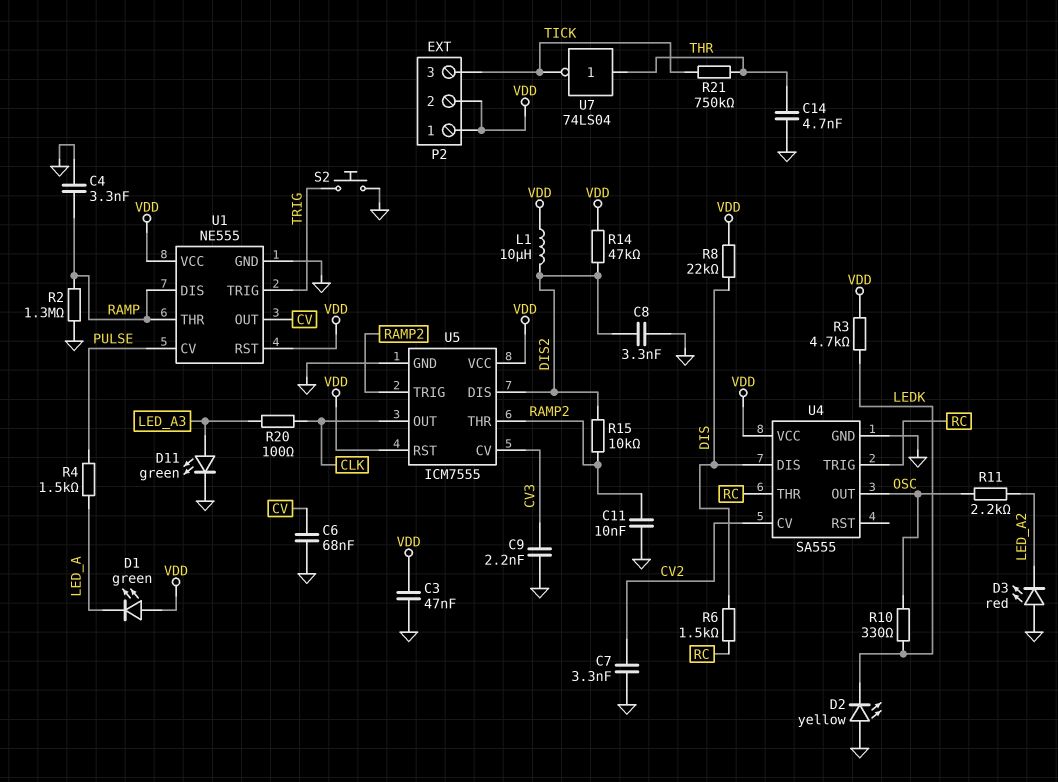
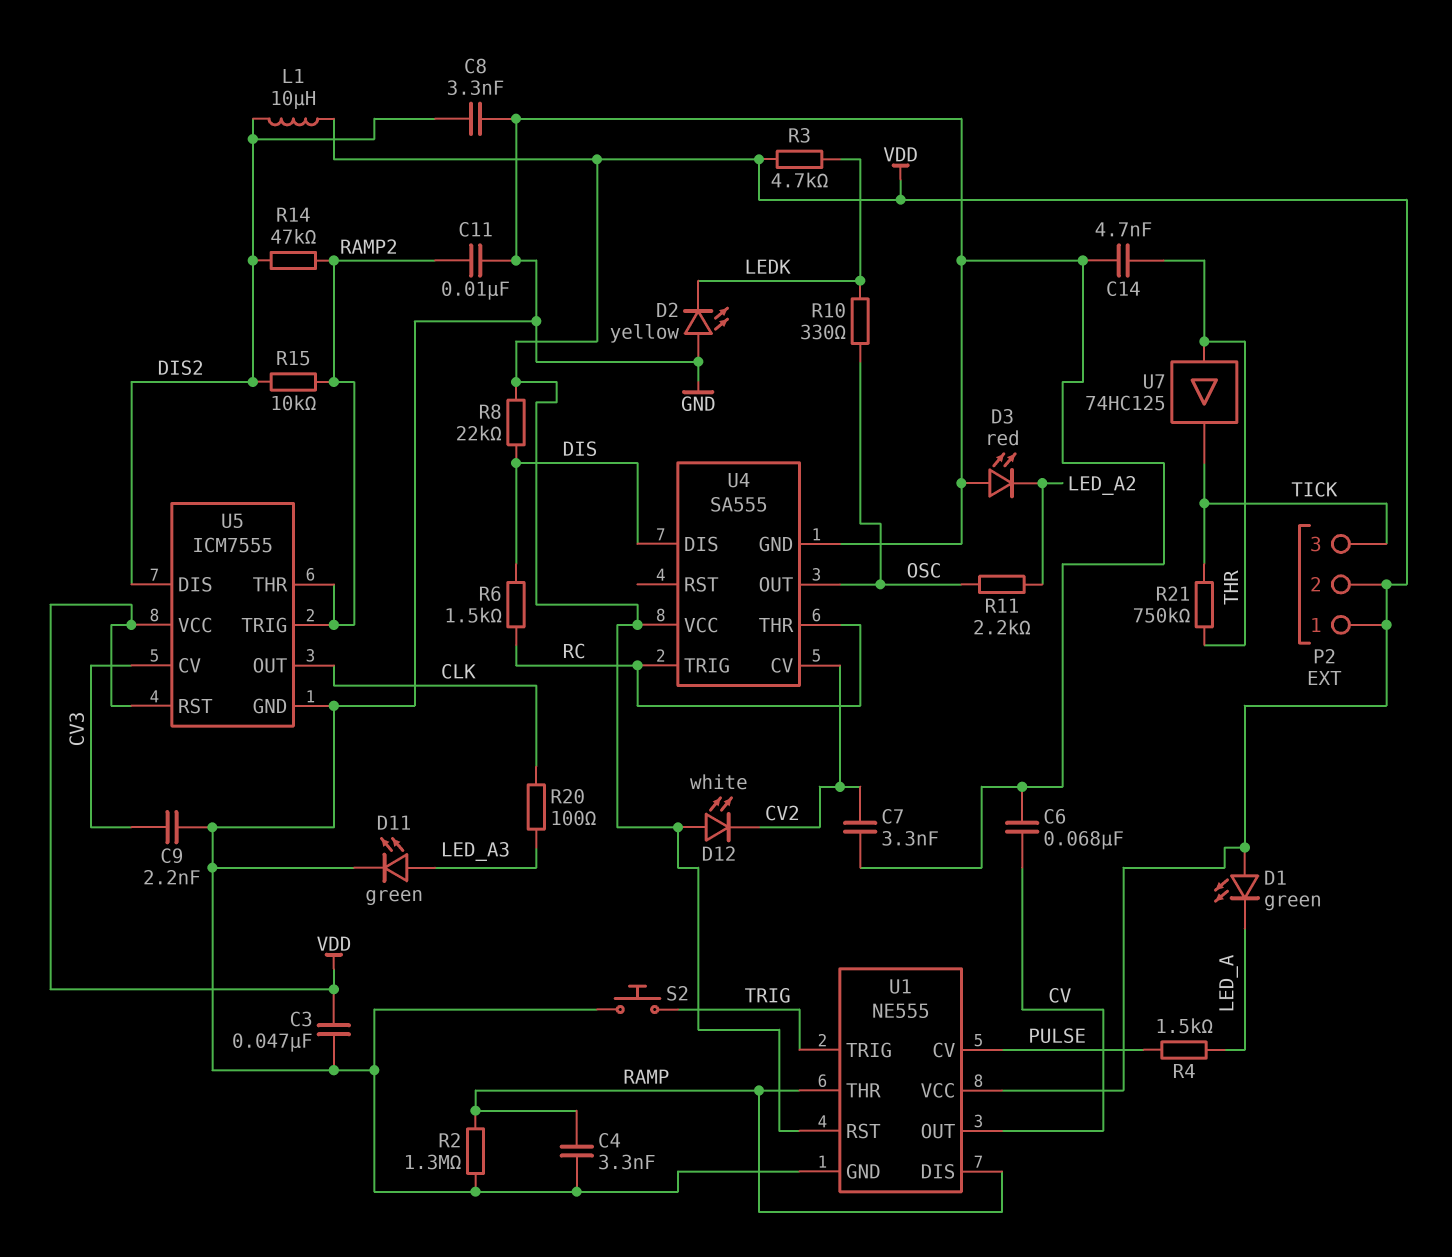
D12: none -> LED white (A VDD, K CV2)
R14: 47k (DIS2, VDD) -> 47k (DIS2, RAMP2)
U7: NOT 74LS04 (in THR, out TICK) -> buffer 74HC125 (in THR, out TICK)

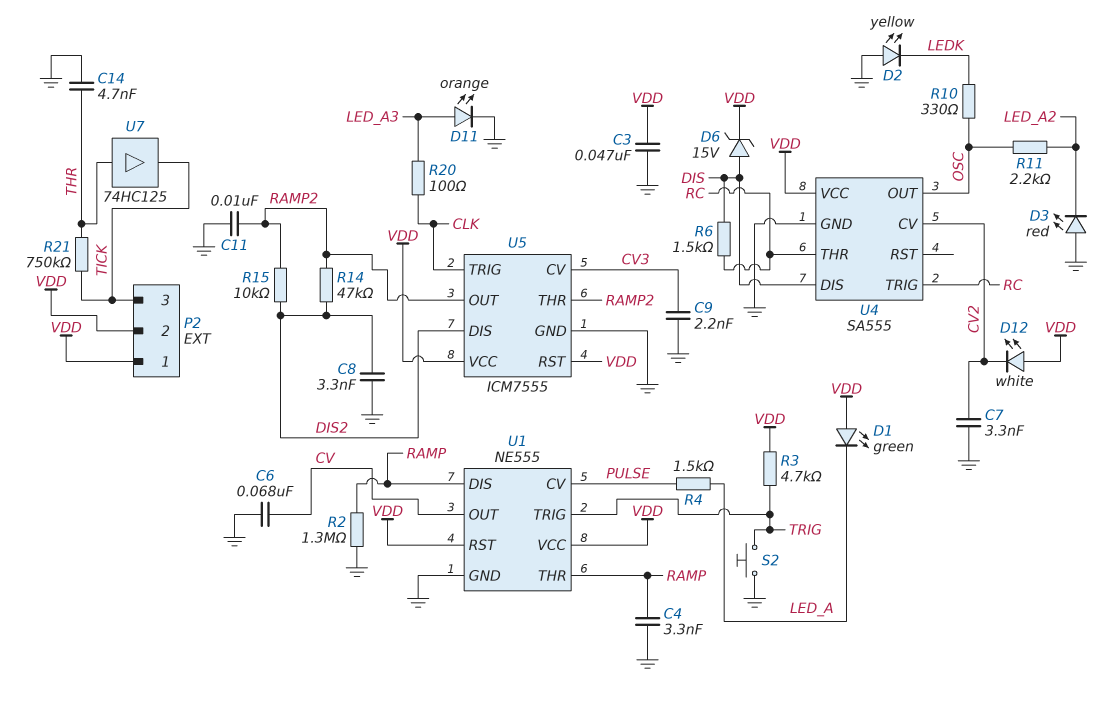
D6: none -> zener 15V (A DIS, K VDD)
D11: LED green (A LED_A3, K GND) -> LED orange (A LED_A3, K GND)
L1: 10uH (DIS2, VDD) -> none
R3: 4.7k (LEDK, VDD) -> 4.7k (TRIG, VDD)
R8: 22k (DIS, VDD) -> none
U5 pin OUT: CLK -> RAMP2
U5 pin TRIG: RAMP2 -> CLK

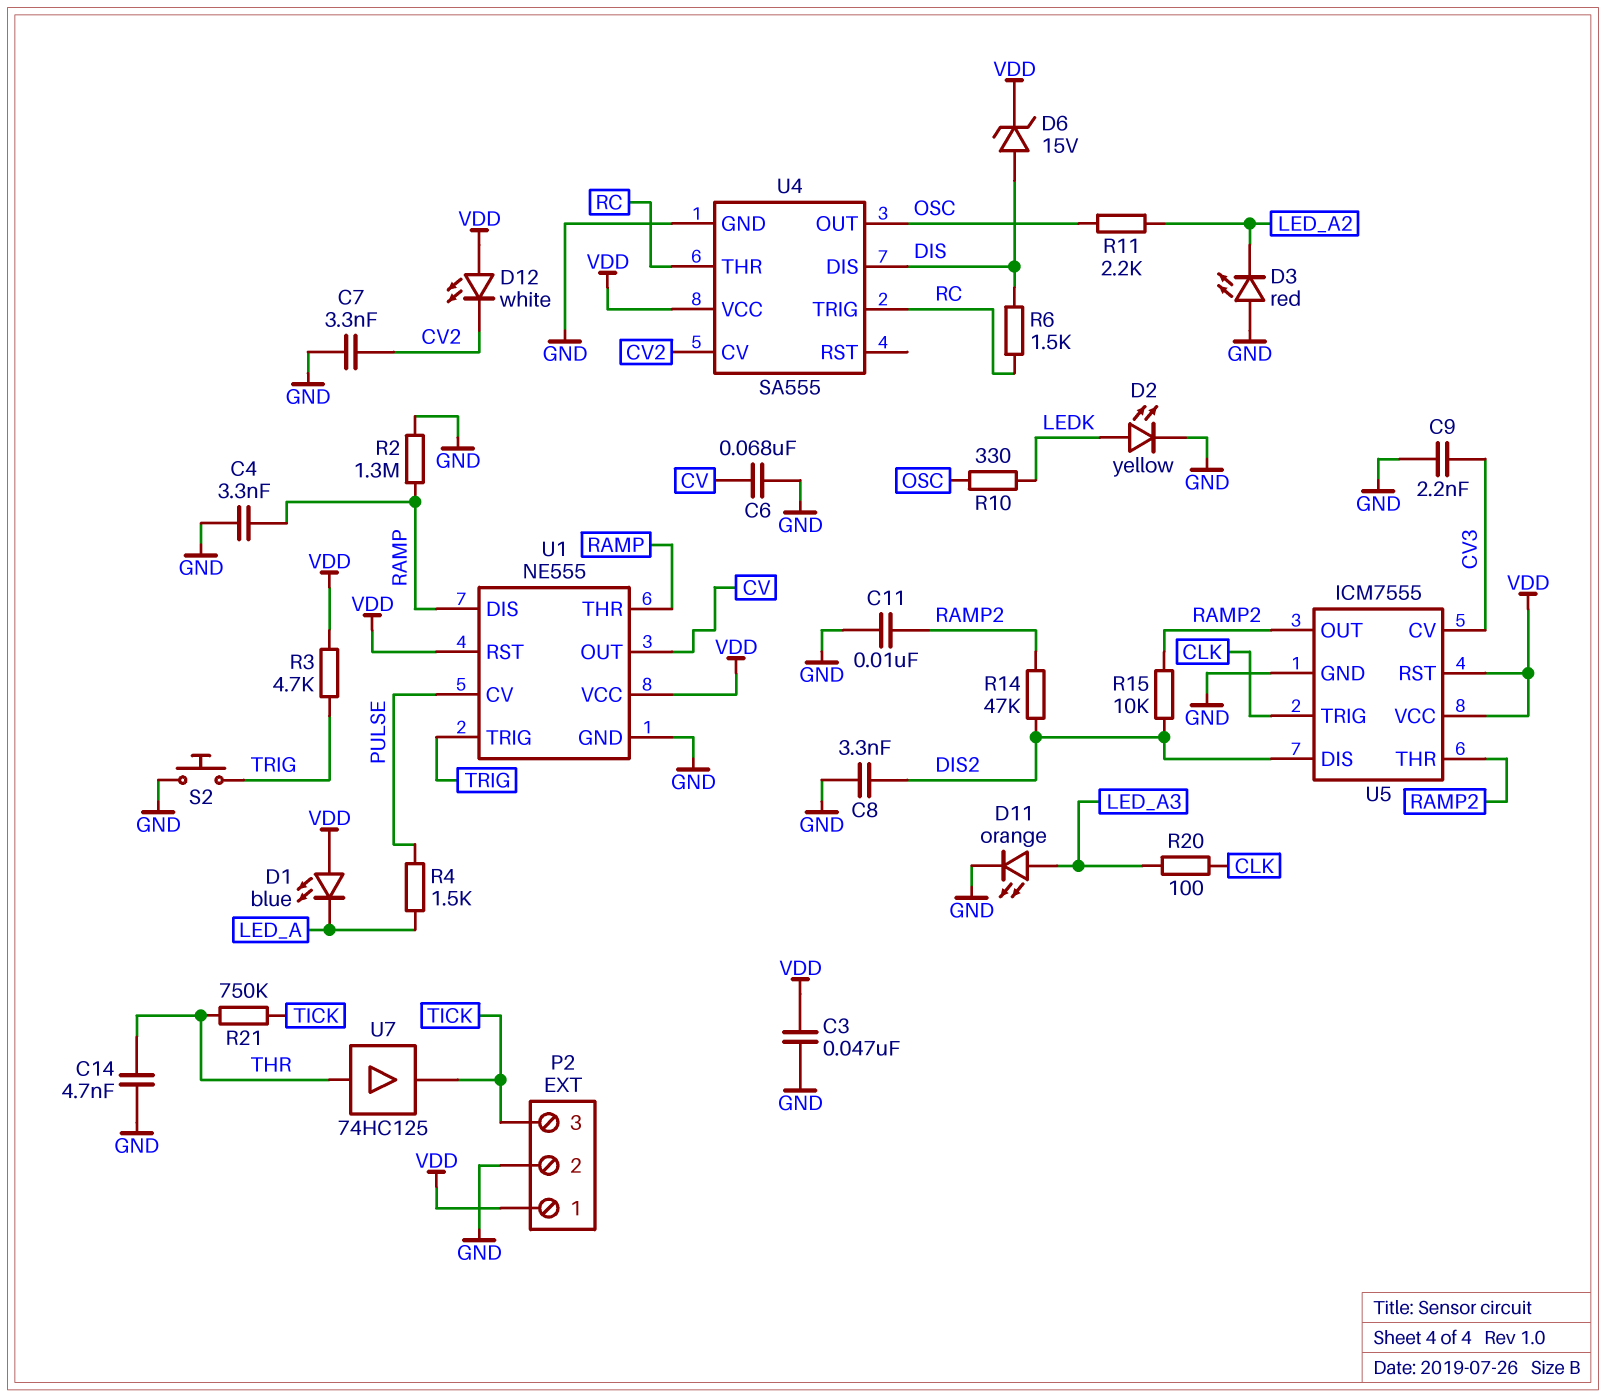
D1: LED green (A VDD, K LED_A) -> LED blue (A VDD, K LED_A)
D2: LED yellow (A GND, K LEDK) -> LED yellow (A LEDK, K GND)
P2 pin 2: VDD -> GND

